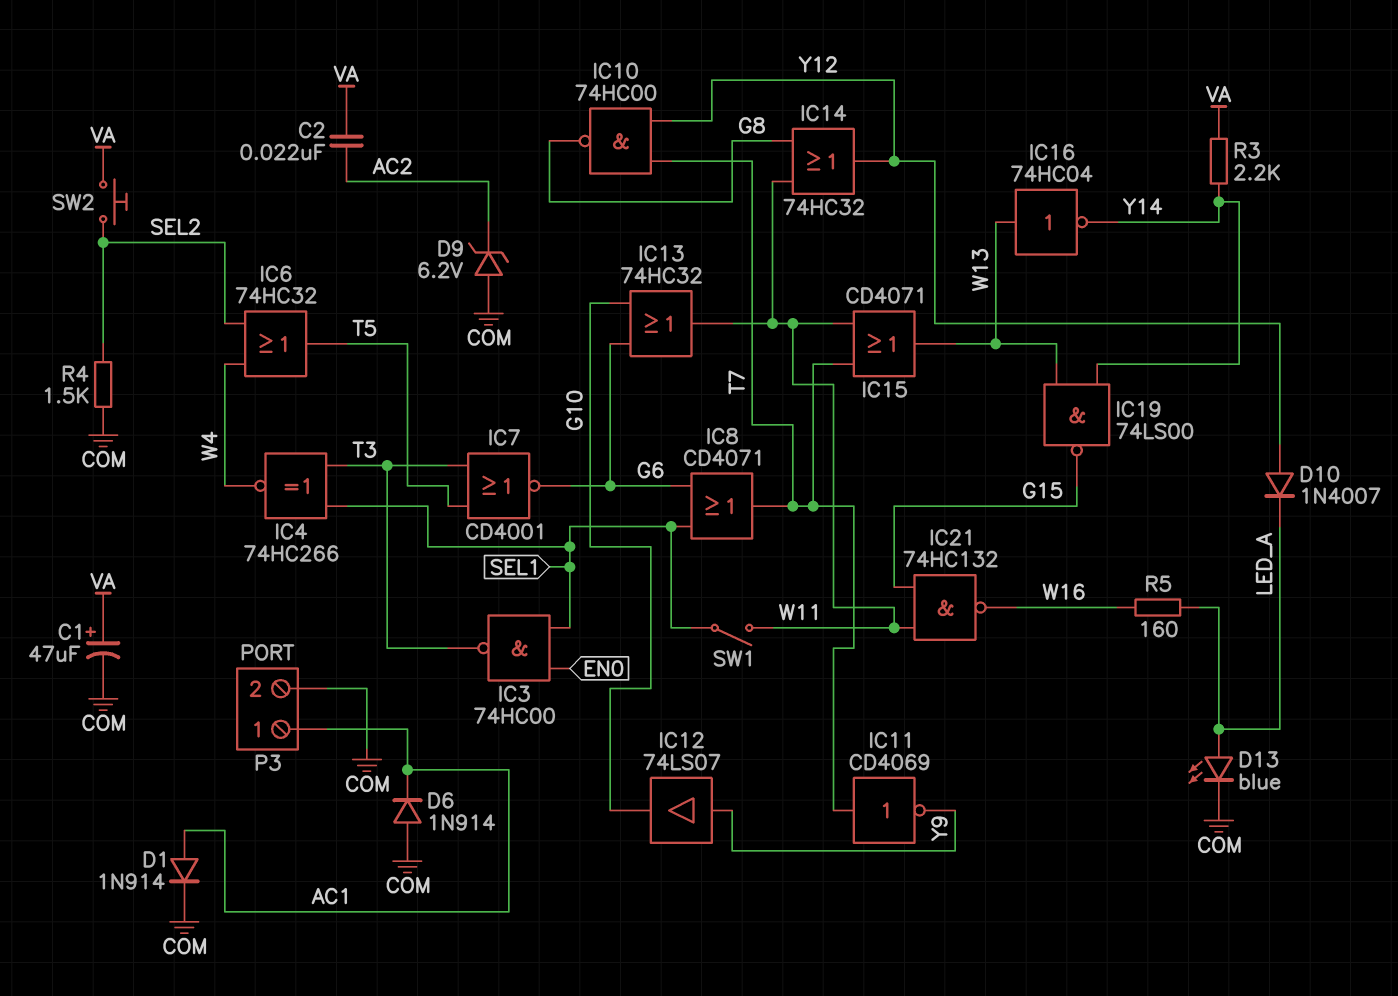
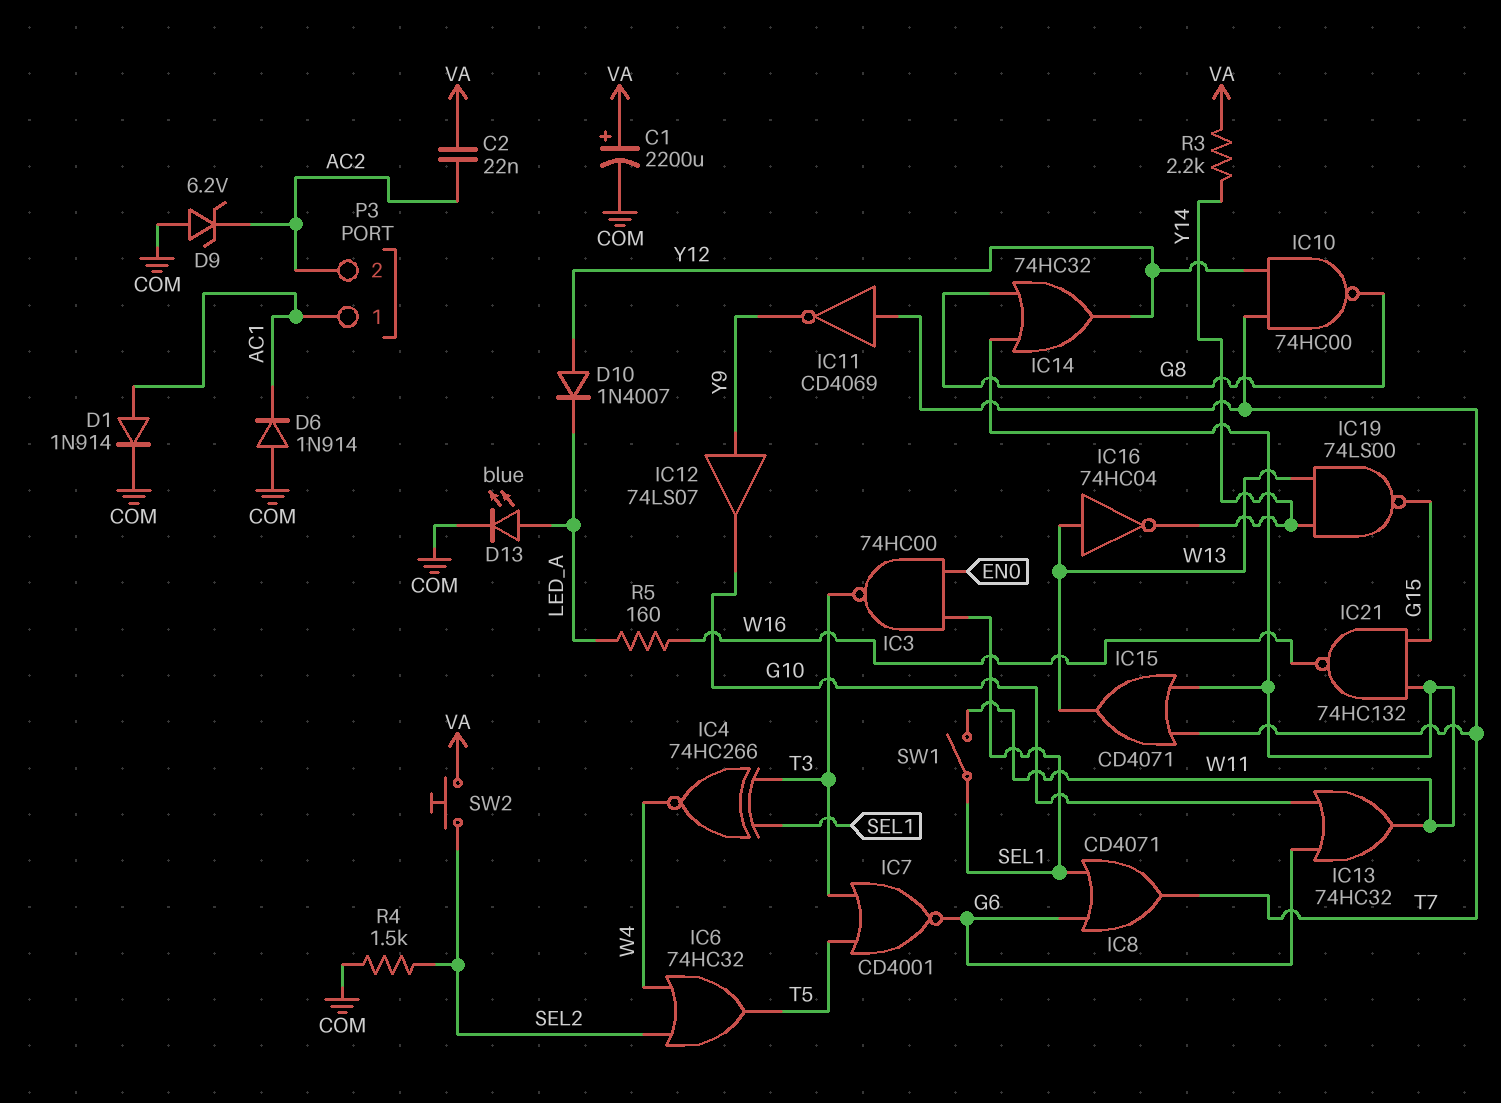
C1: 47uF (plus VA, minus COM) -> 2200uF (plus VA, minus COM)
P3 pin 2: COM -> AC2

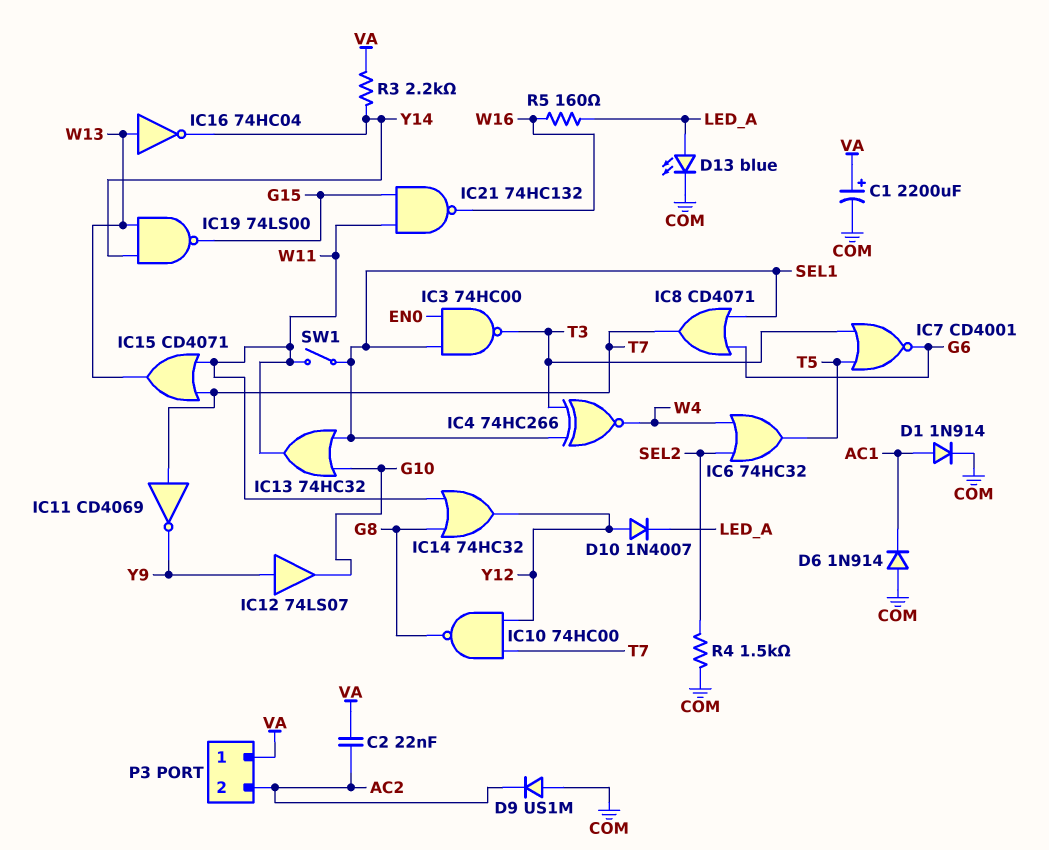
D9: zener 6.2V (A COM, K AC2) -> diode US1M (A COM, K AC2)
IC13: OR 74HC32 (in G6, in G10, out W11) -> OR 74HC32 (in G10, in SEL1, out W11)
P3 pin 1: AC1 -> VA
SW2: button (SEL2, VA) -> none

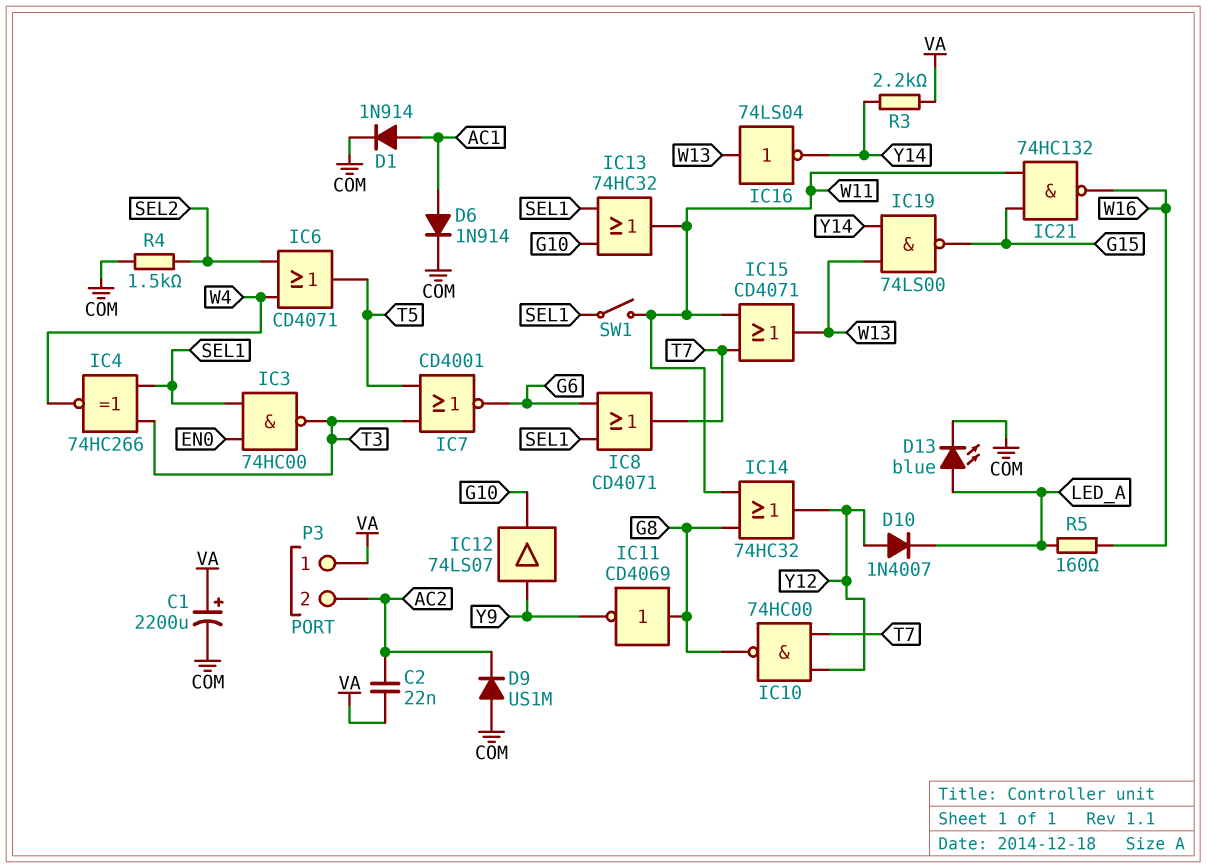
D6: diode 1N914 (A COM, K AC1) -> diode 1N914 (A AC1, K COM)
IC6: OR 74HC32 (in SEL2, in W4, out T5) -> OR CD4071 (in SEL2, in W4, out T5)
IC11: NOT CD4069 (in T7, out Y9) -> NOT CD4069 (in G8, out Y9)
IC16: NOT 74HC04 (in W13, out Y14) -> NOT 74LS04 (in W13, out Y14)

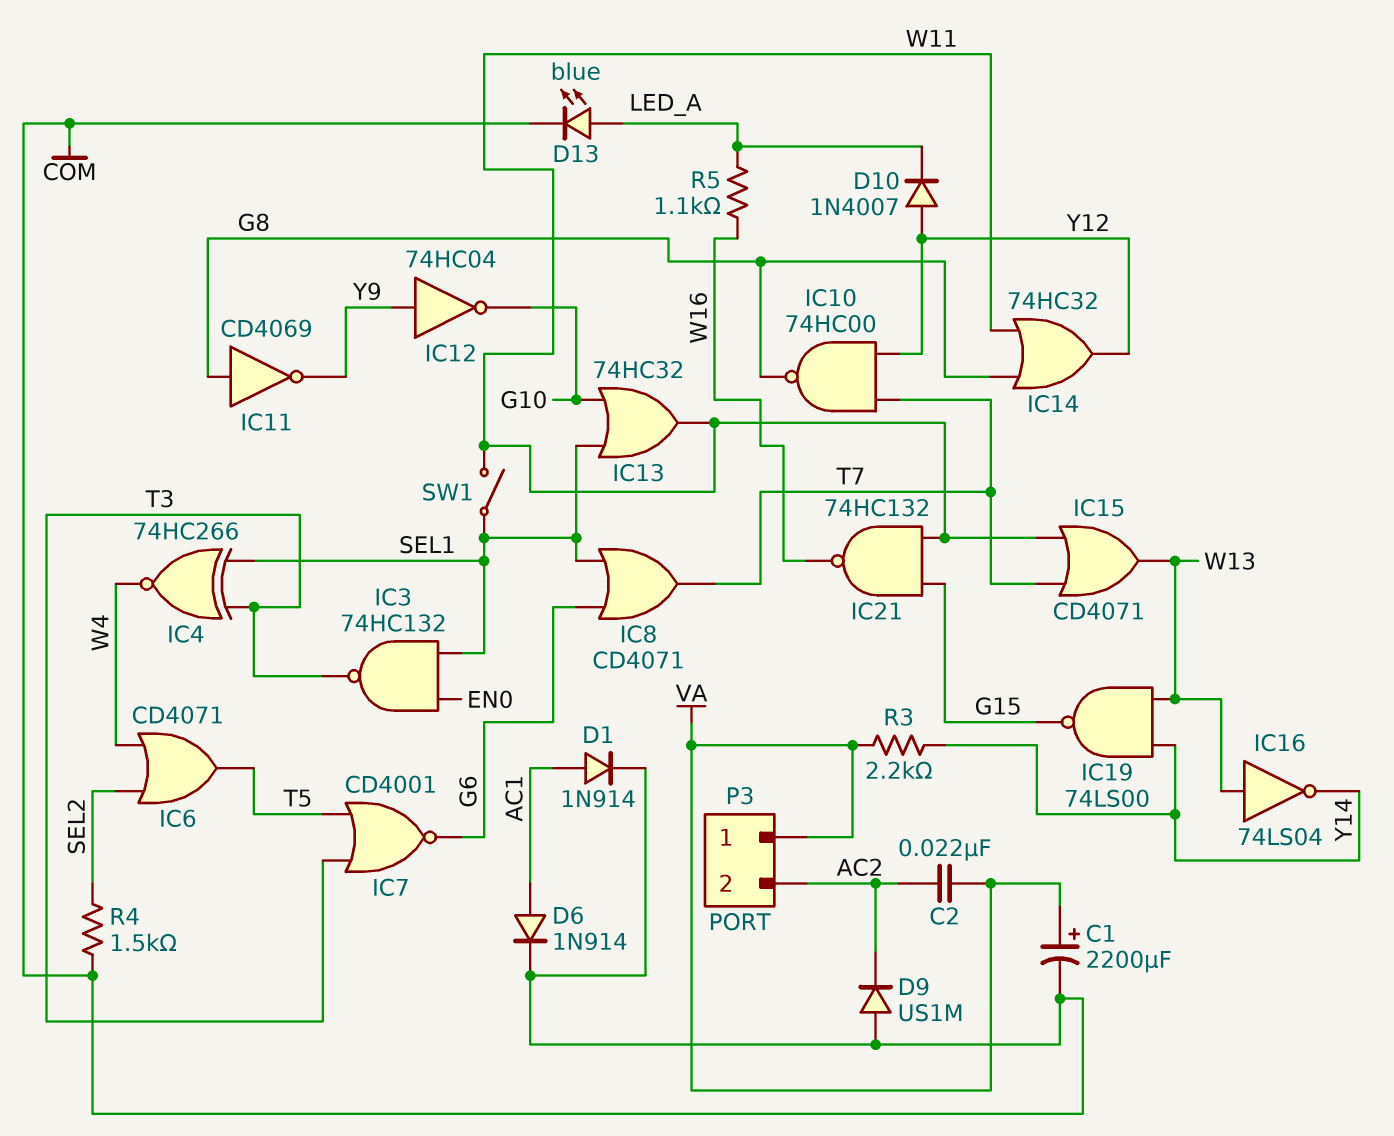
IC3: NAND 74HC00 (in EN0, in SEL1, out T3) -> NAND 74HC132 (in EN0, in SEL1, out T3)
IC12: buffer 74LS07 (in Y9, out G10) -> NOT 74HC04 (in Y9, out G10)
R5: 160 (LED_A, W16) -> 1.1k (LED_A, W16)

